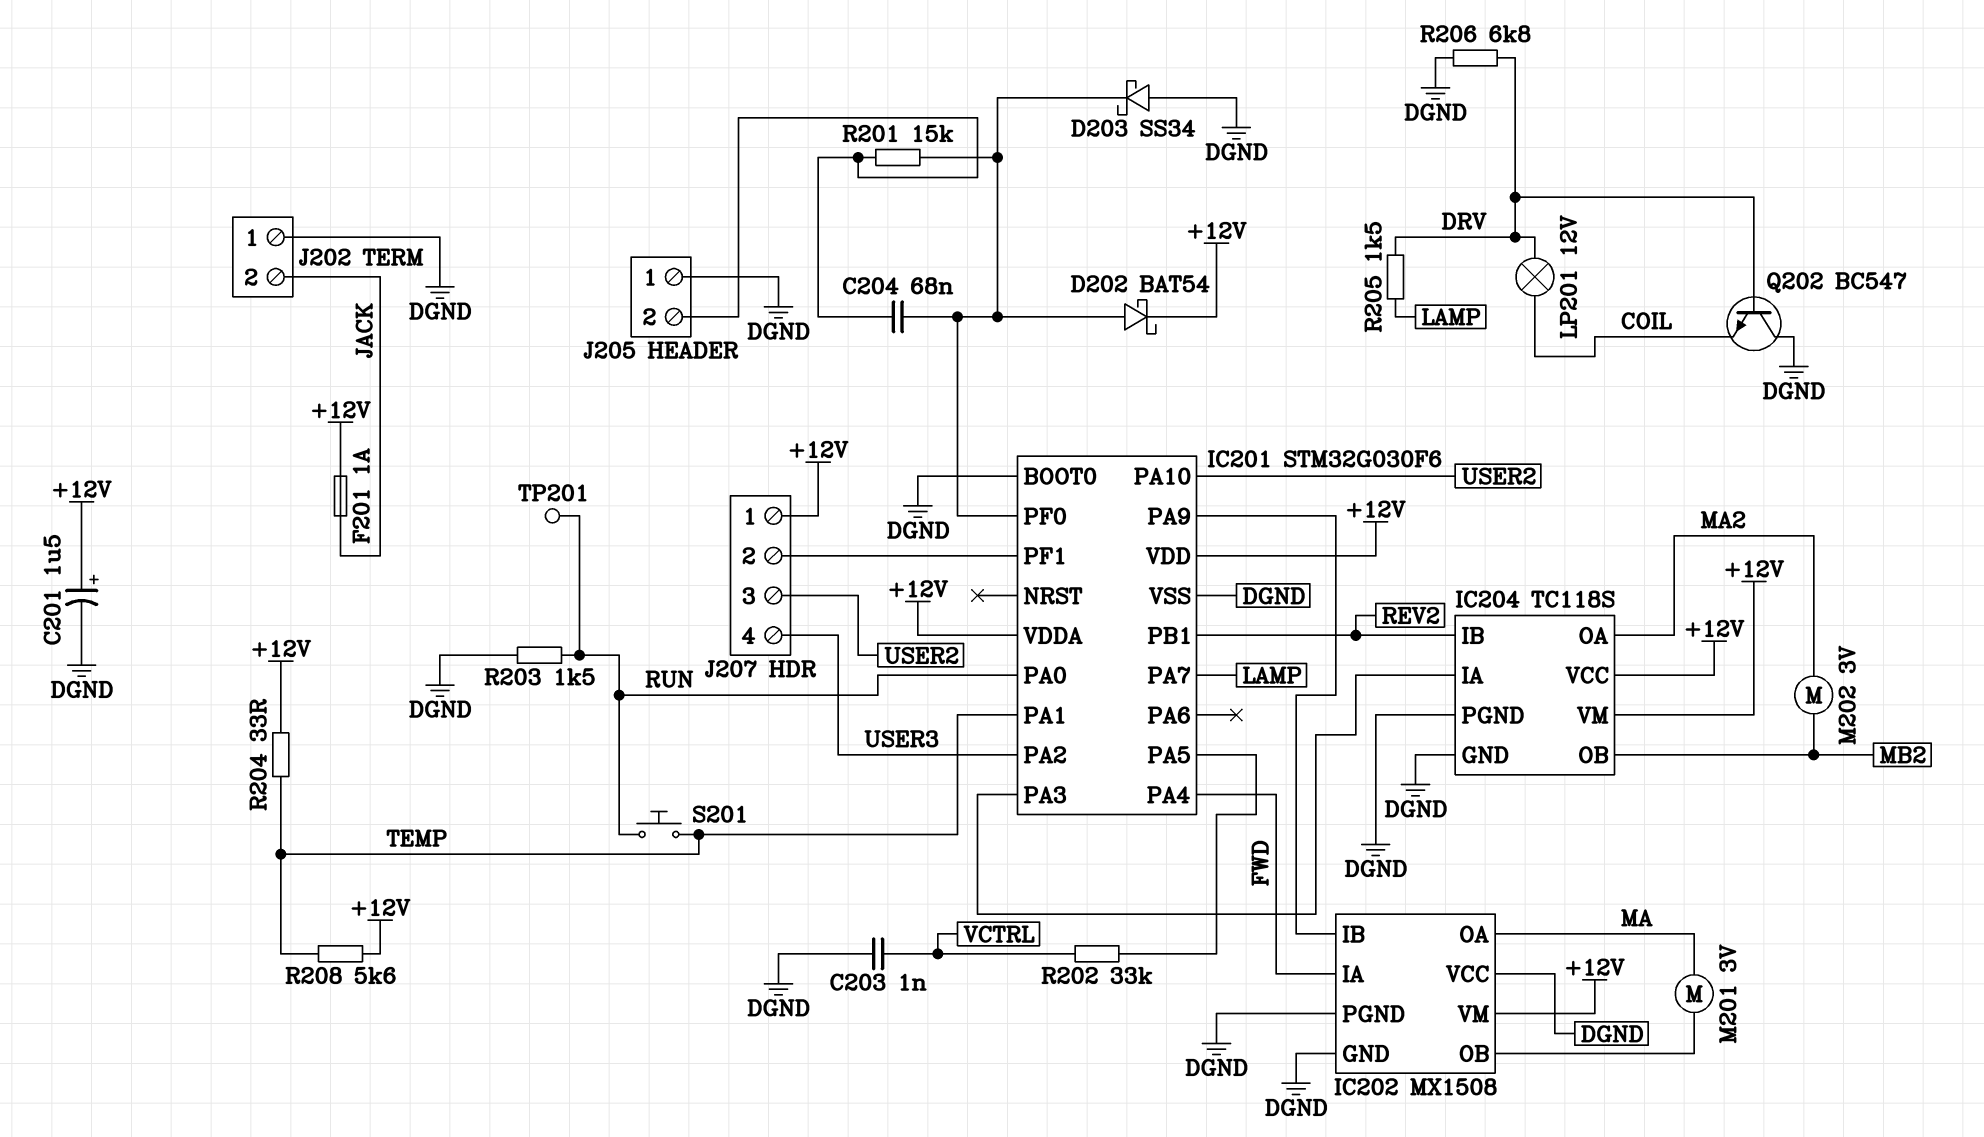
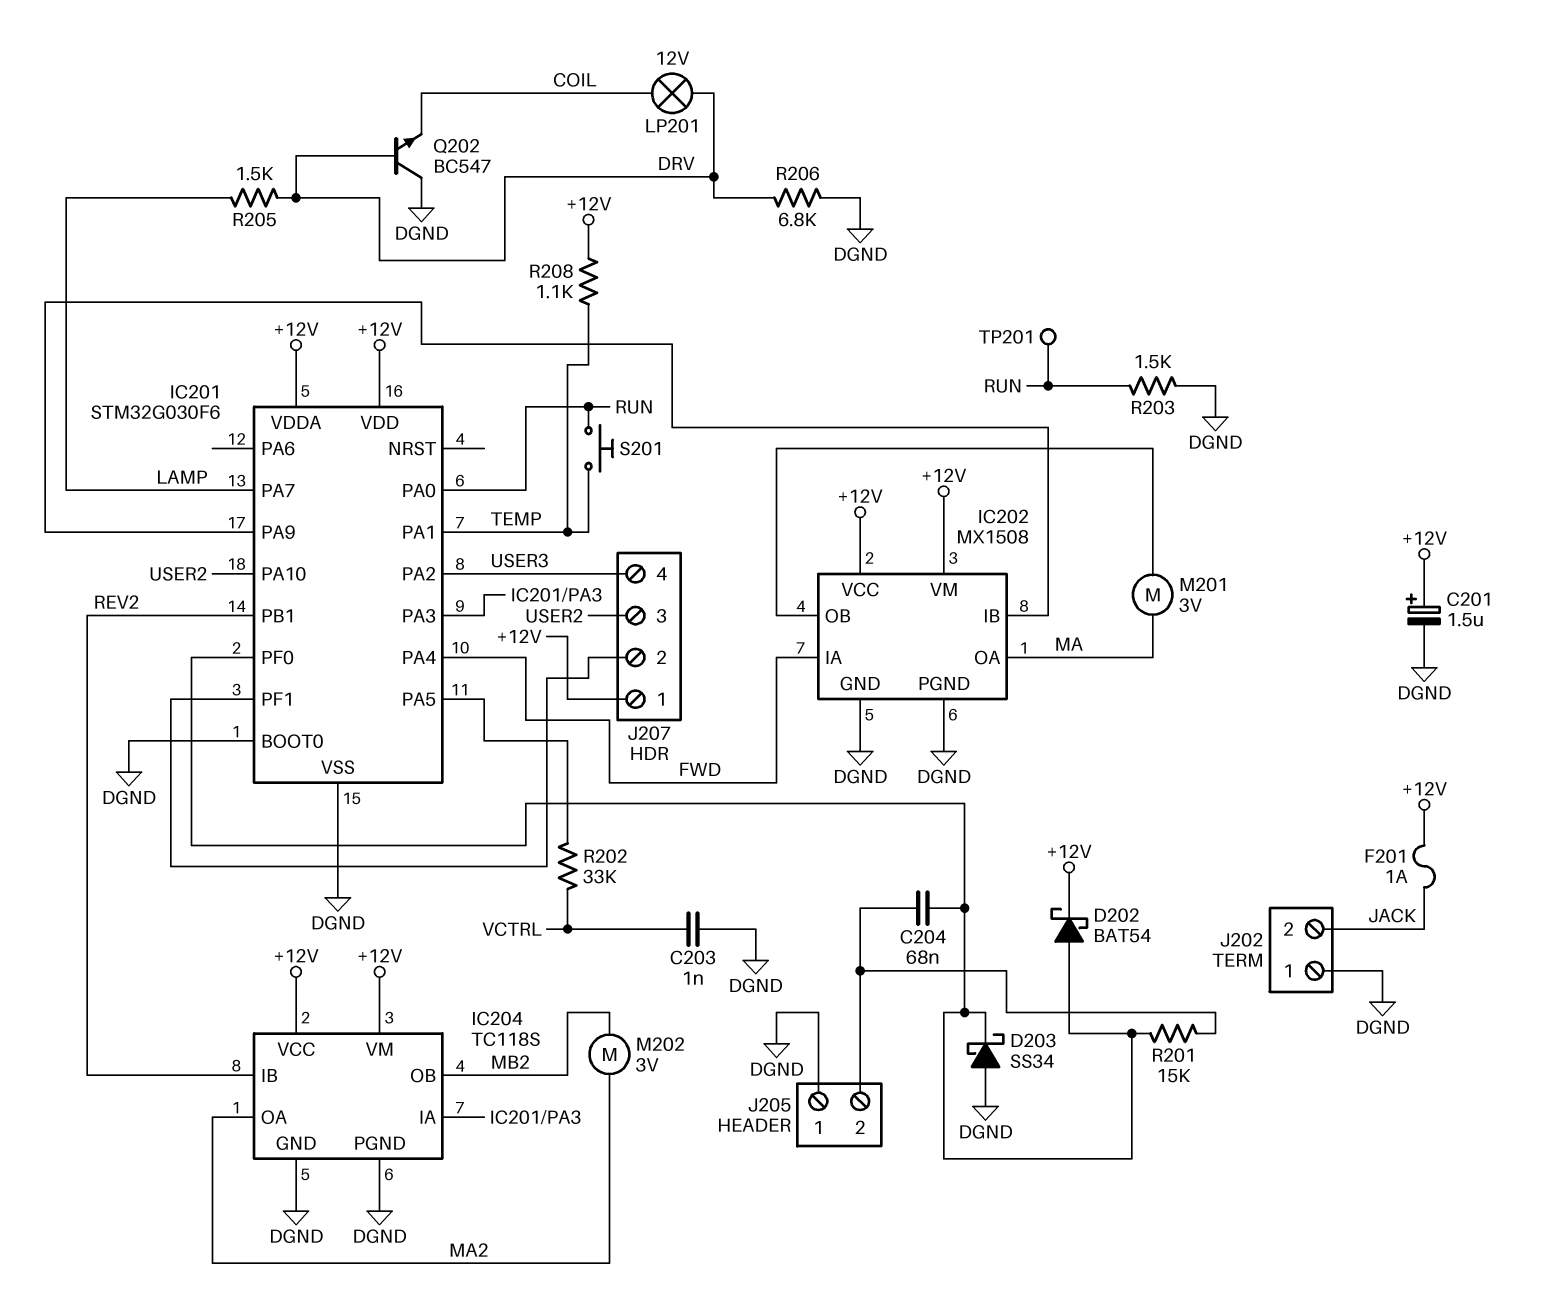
IC202 pin VCC: DGND -> +12V
R204: 33 (+12V, TEMP) -> none
R208: 5.6k (+12V, TEMP) -> 1.1k (+12V, TEMP)

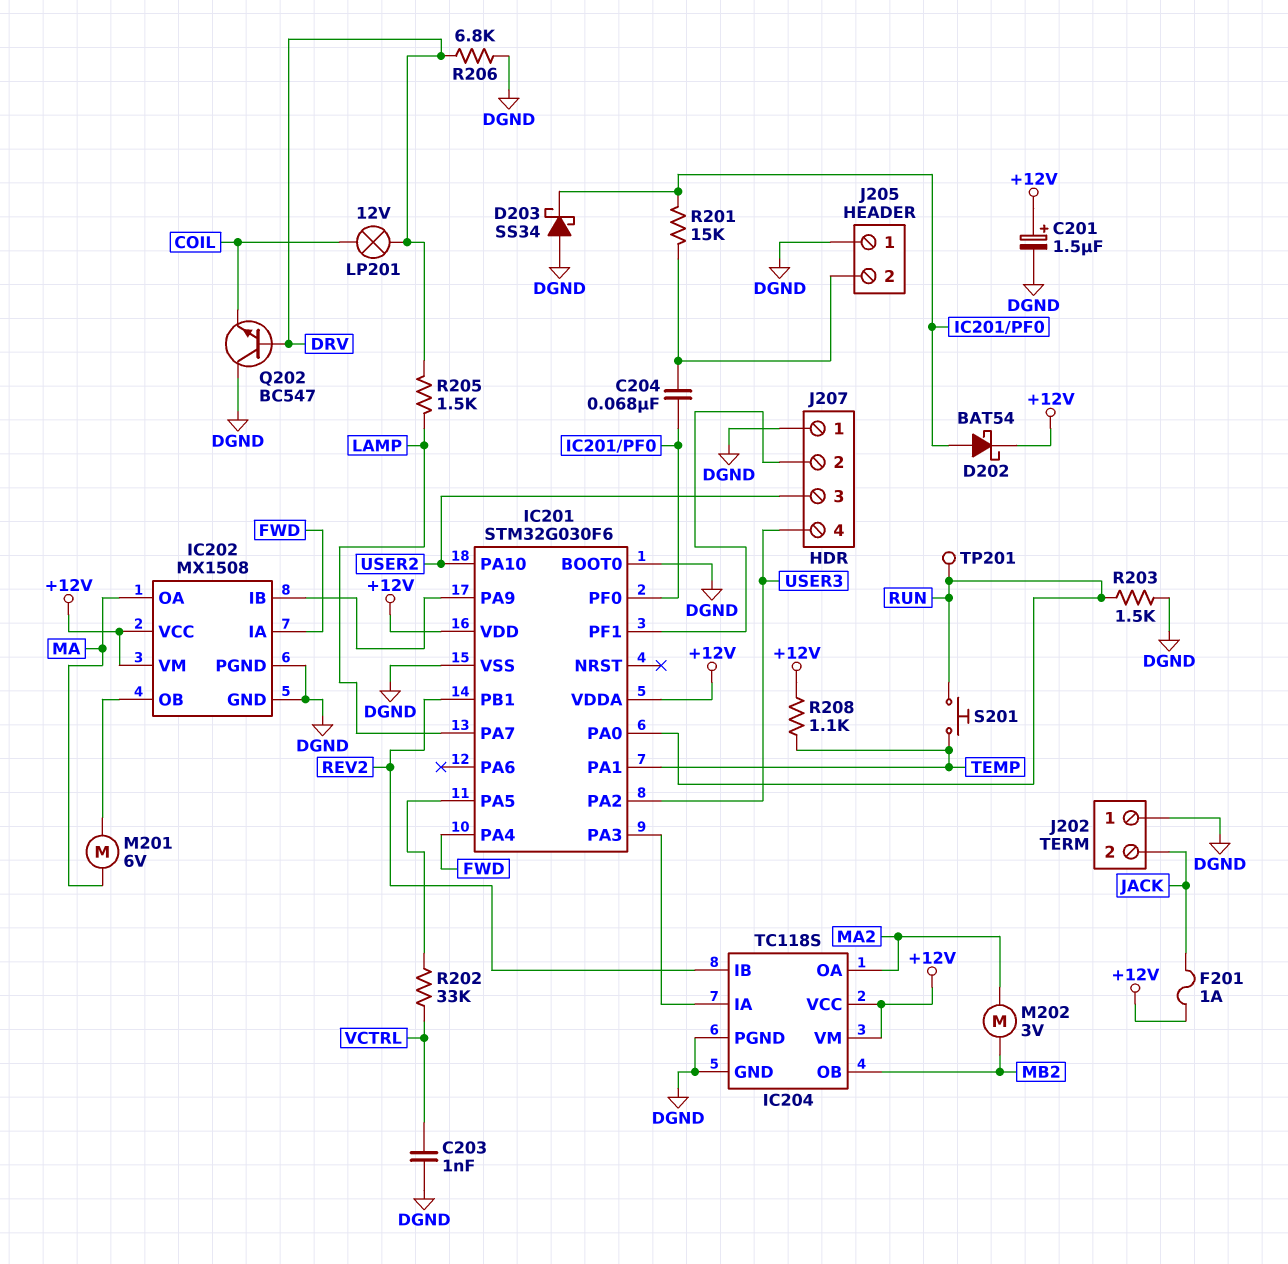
J207 pin 1: +12V -> DGND
M201: motor 3V (IC202/OB, MA) -> motor 6V (IC202/OB, MA)

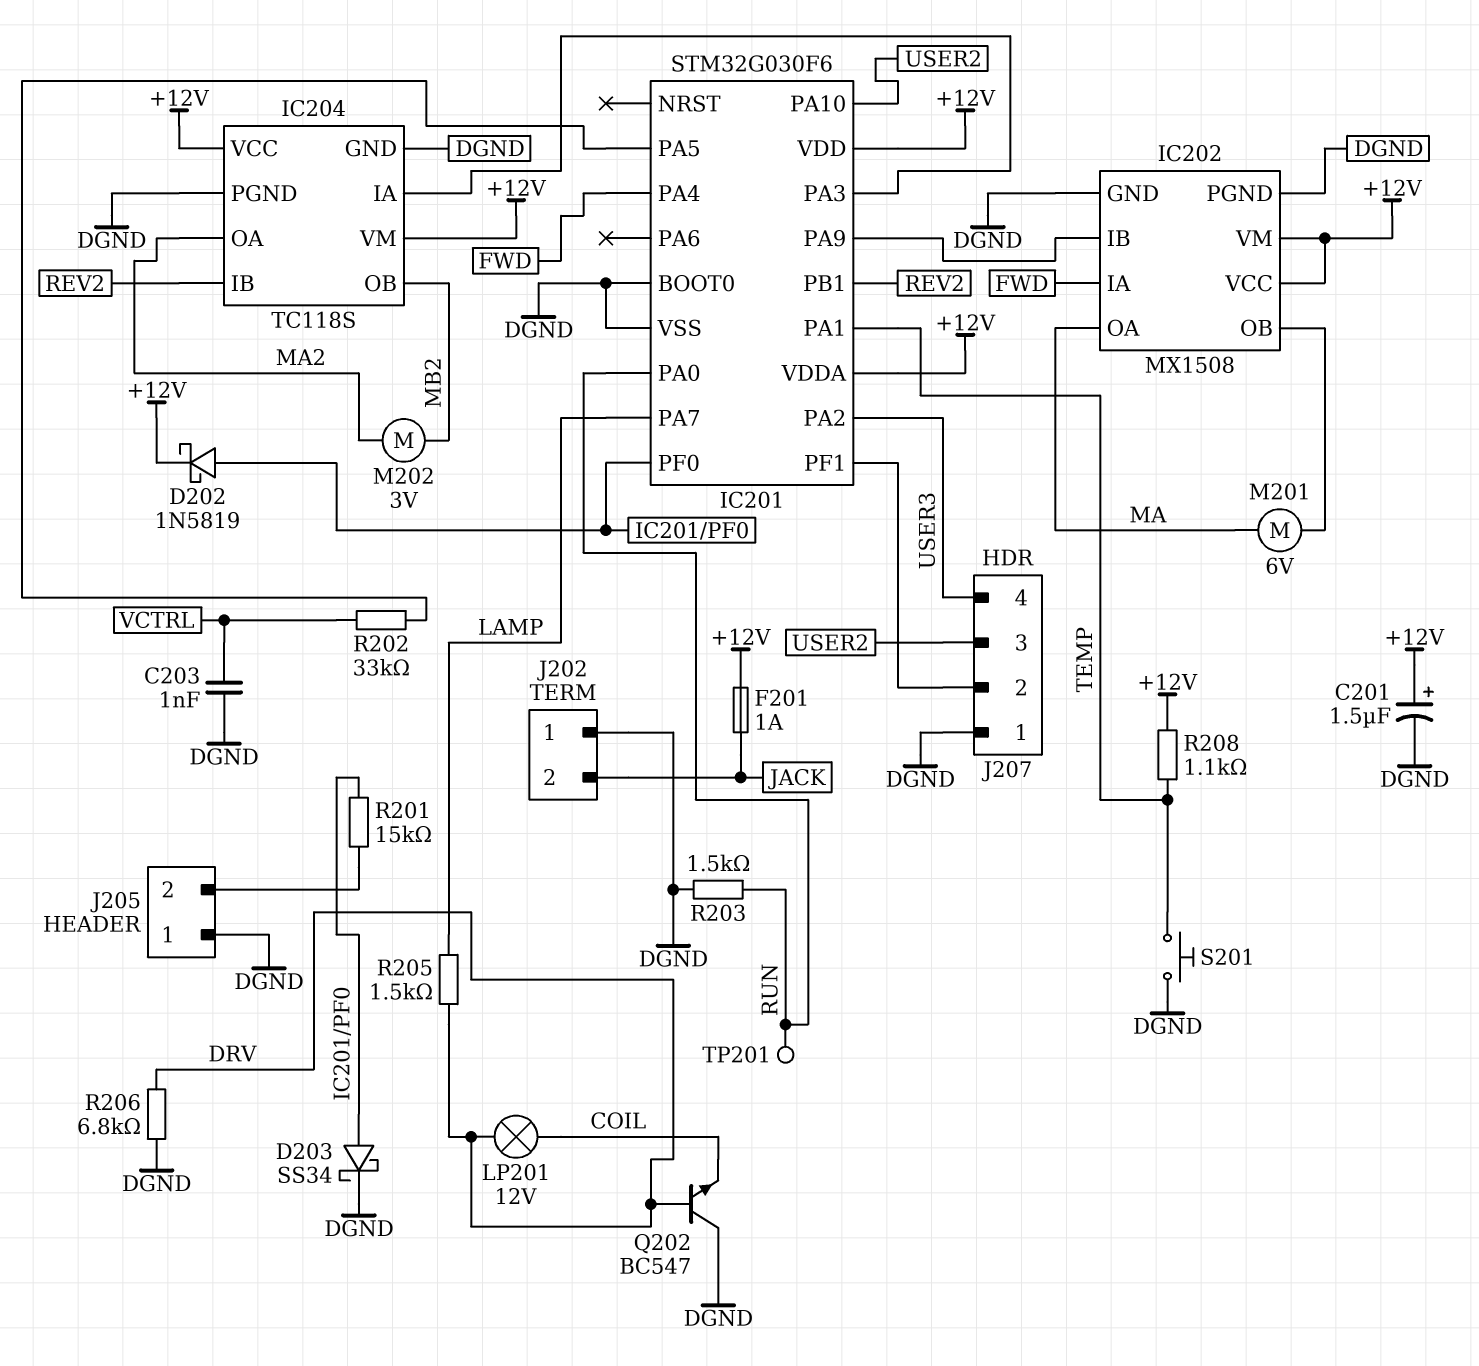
C204: 68nF (IC201/PF0, J205/2) -> none
D202: schottky BAT54 (A IC201/PF0, K +12V) -> schottky 1N5819 (A IC201/PF0, K +12V)
D203: schottky SS34 (A DGND, K IC201/PF0) -> schottky SS34 (A IC201/PF0, K DGND)
S201: button (RUN, TEMP) -> button (DGND, TEMP)

